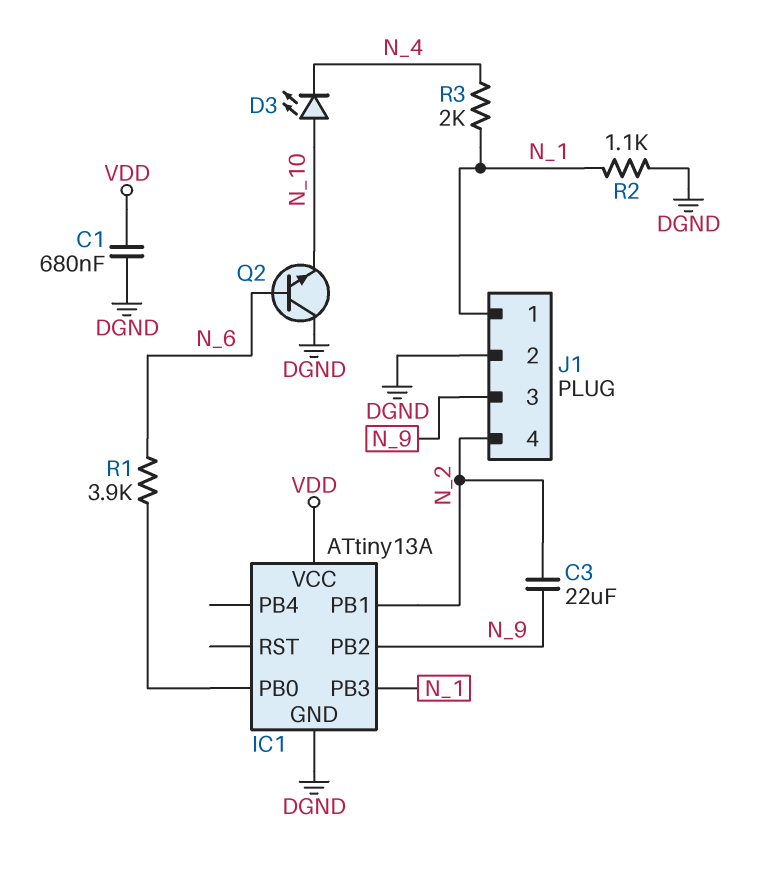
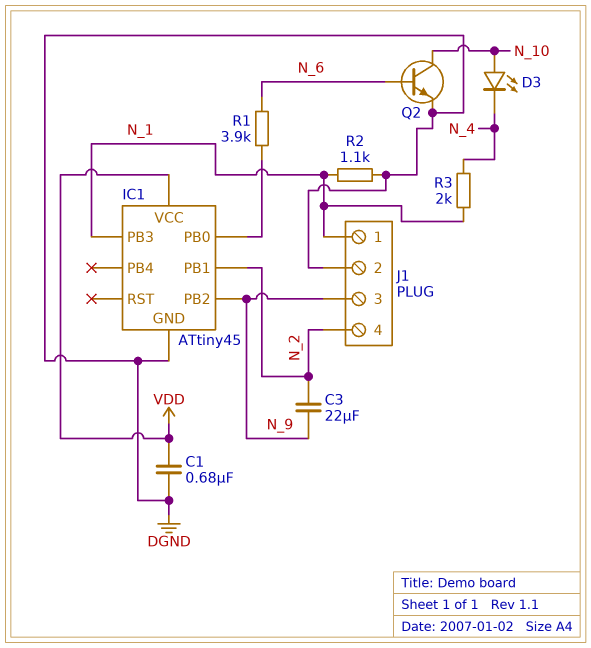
IC1: ATtiny13A -> ATtiny45
Q2: NPN (B N_6, C DGND, E N_10) -> NPN (B N_6, C N_10, E DGND)

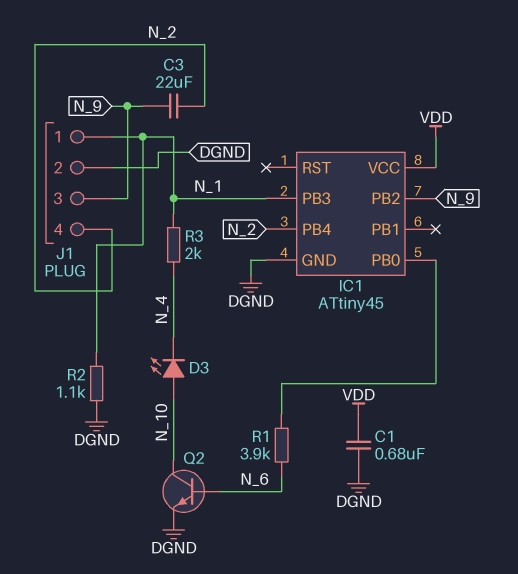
IC1 pin PB1: N_2 -> none
IC1 pin PB4: none -> N_2

